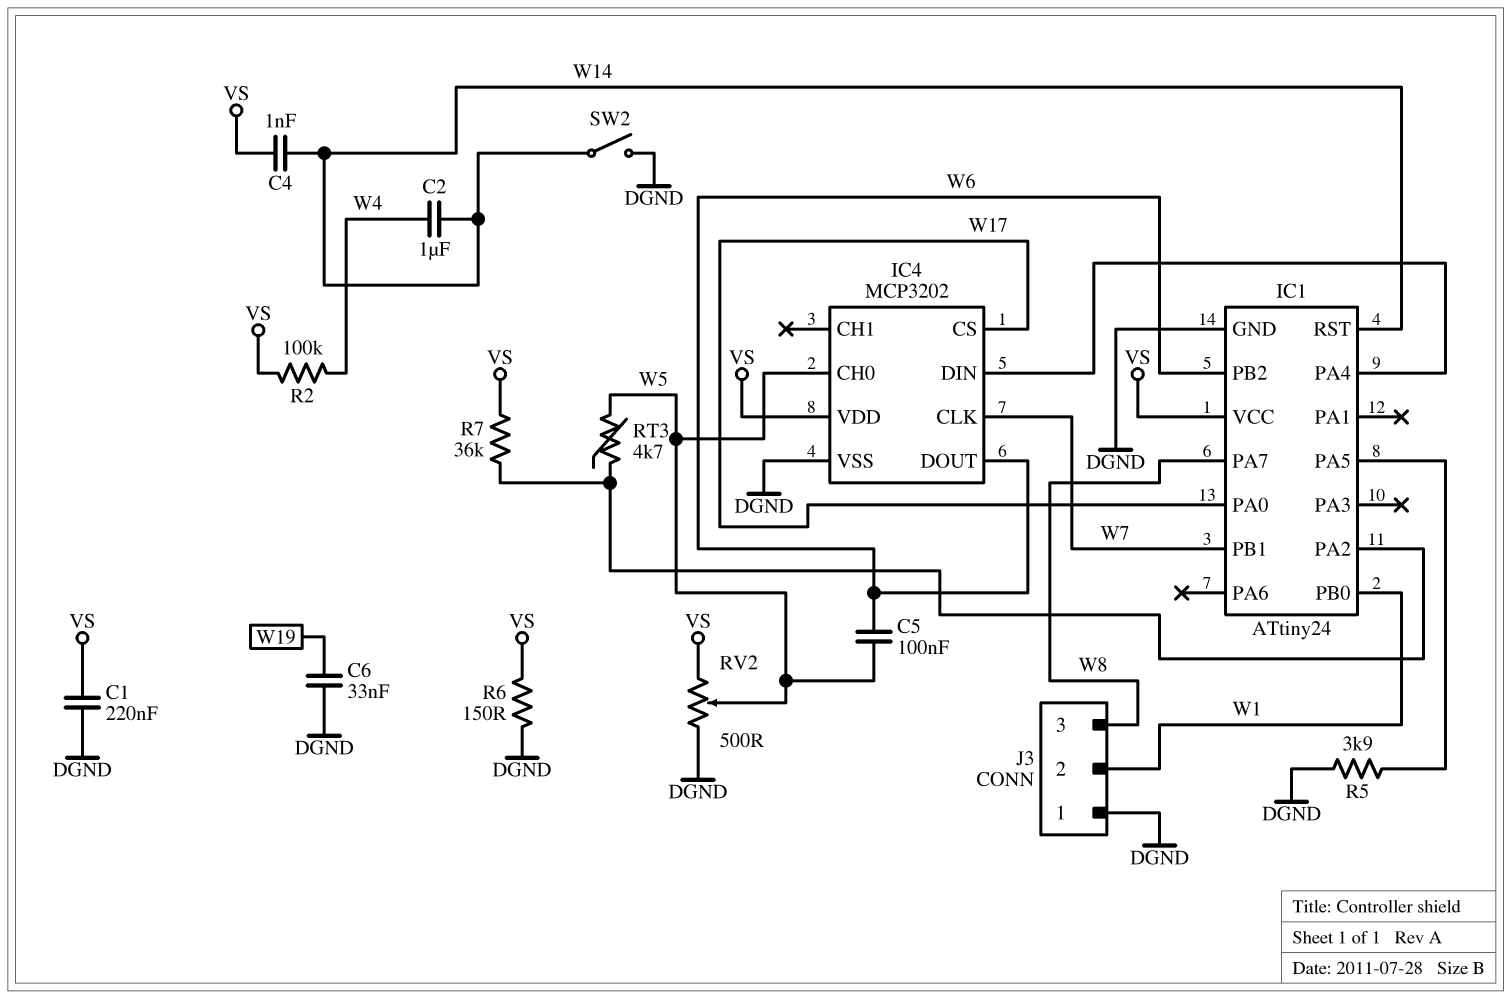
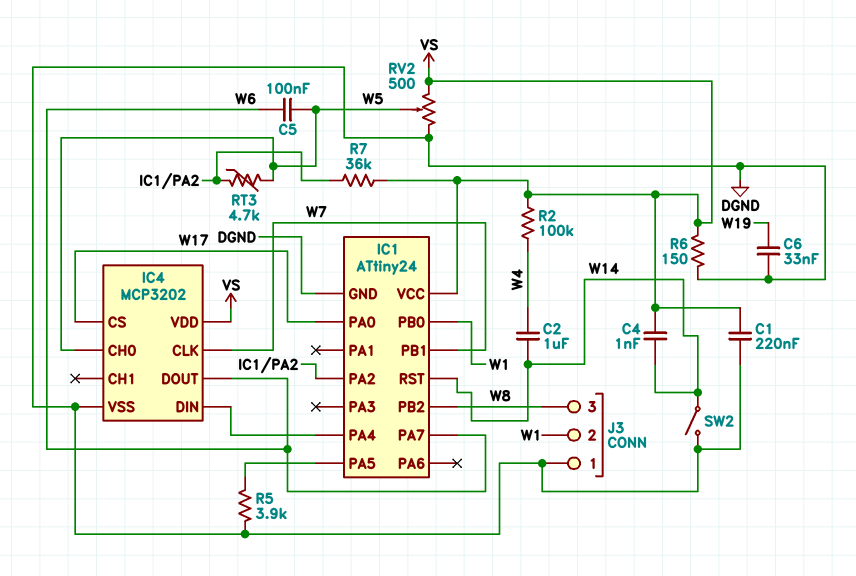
IC1 pin PA7: W8 -> W6
IC1 pin PB2: W6 -> W8

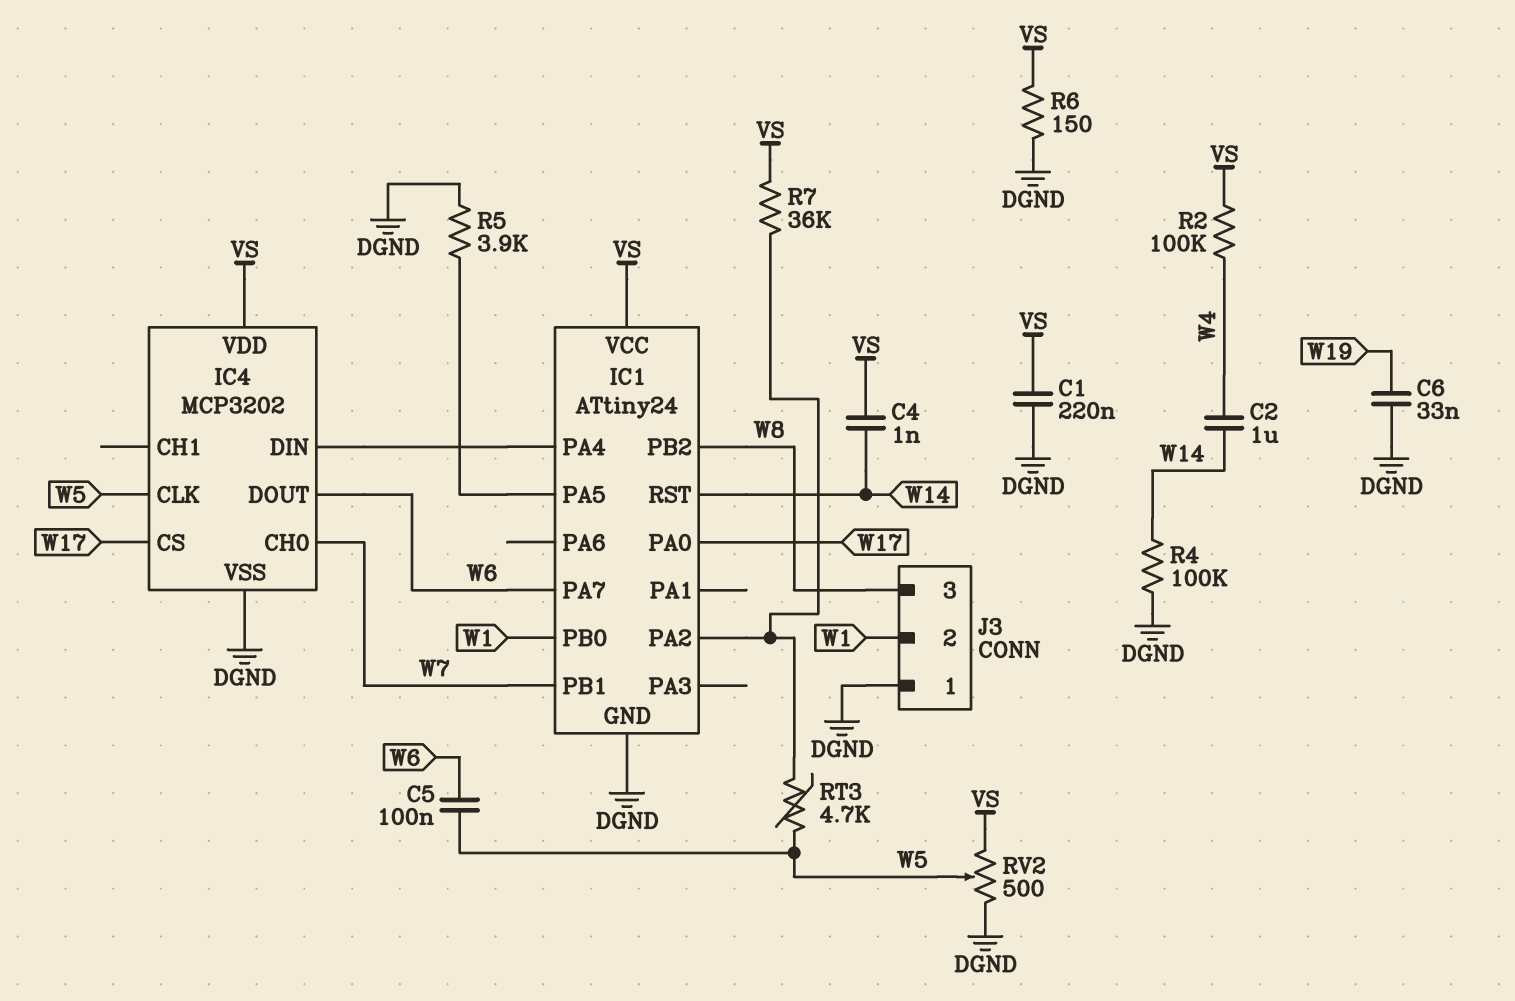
IC4 pin CH0: W5 -> W7
IC4 pin CLK: W7 -> W5
R4: none -> 100k (DGND, W14)
SW2: switch (DGND, W14) -> none

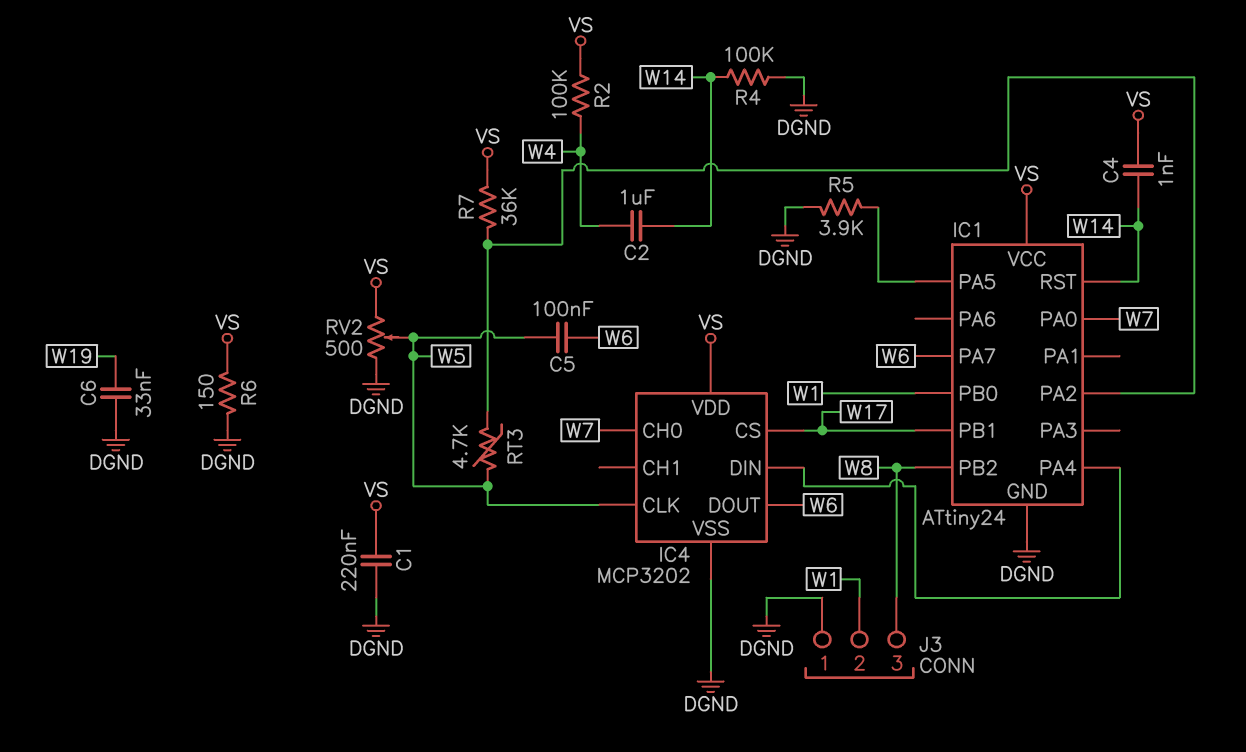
IC1 pin PA0: W17 -> W7
IC1 pin PB1: W7 -> W17

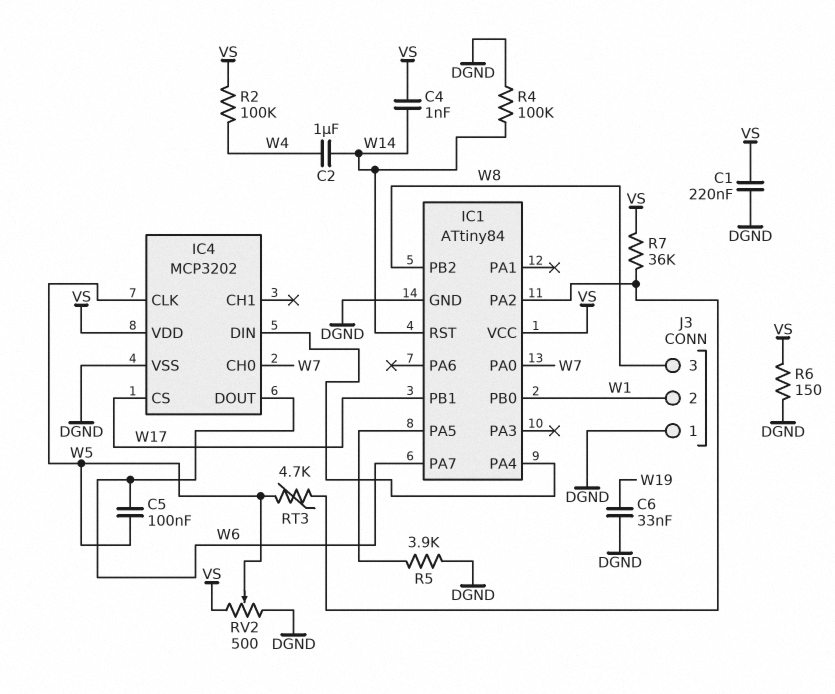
IC1: ATtiny24 -> ATtiny84

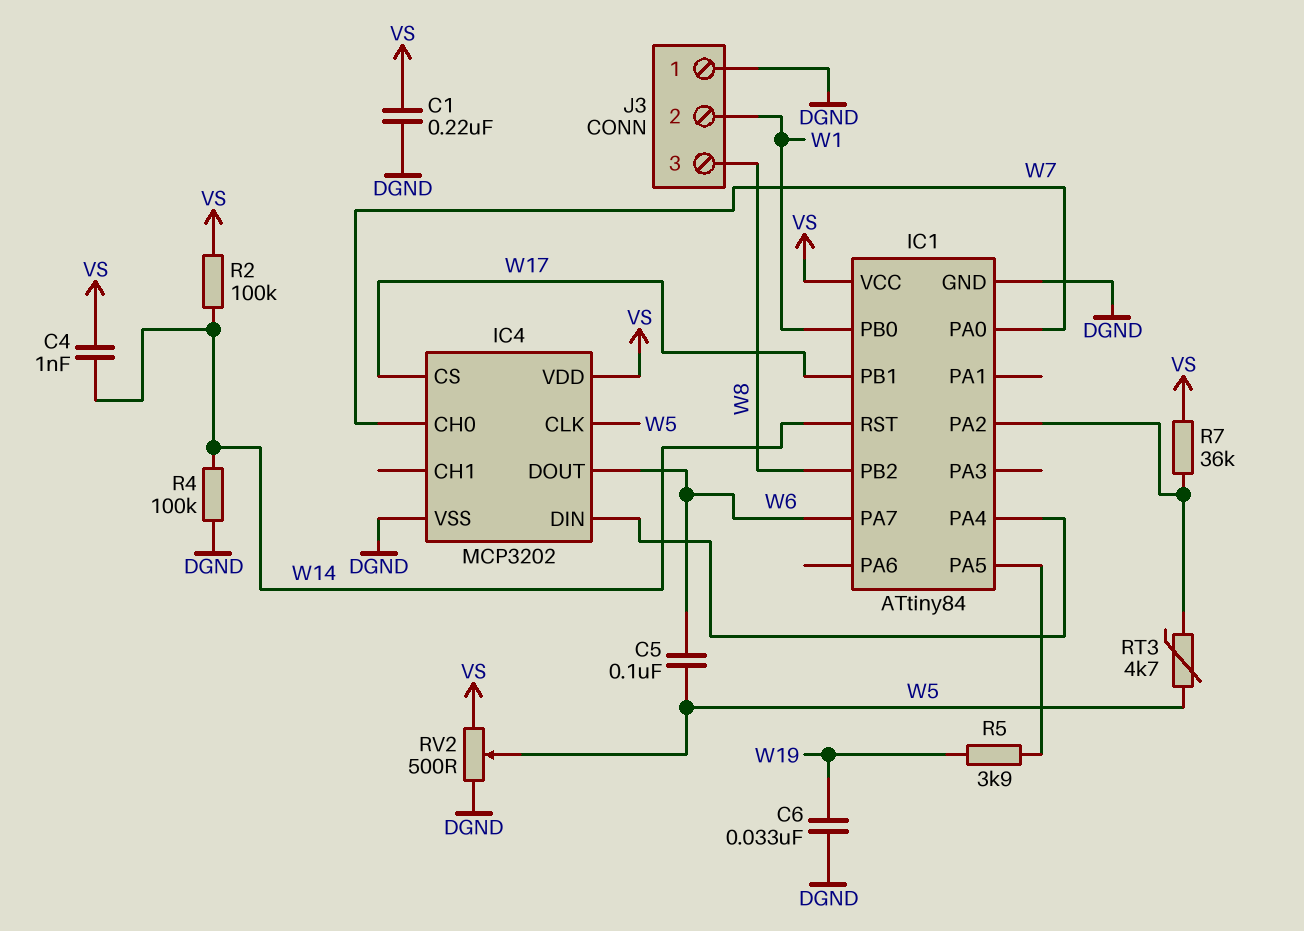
C2: 1uF (W4, W14) -> none
R2: 100k (VS, W4) -> 100k (VS, W14)
R5: 3.9k (DGND, IC1/PA5) -> 3.9k (IC1/PA5, W19)
R6: 150 (DGND, VS) -> none

